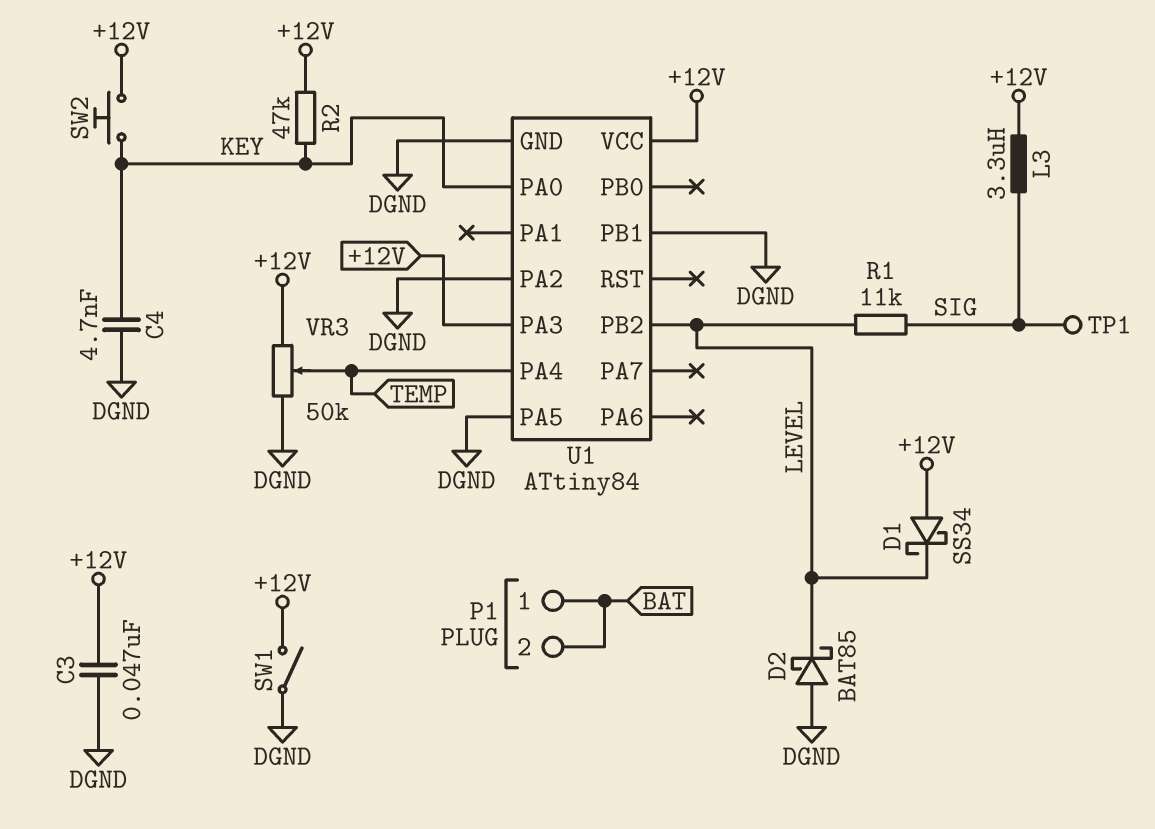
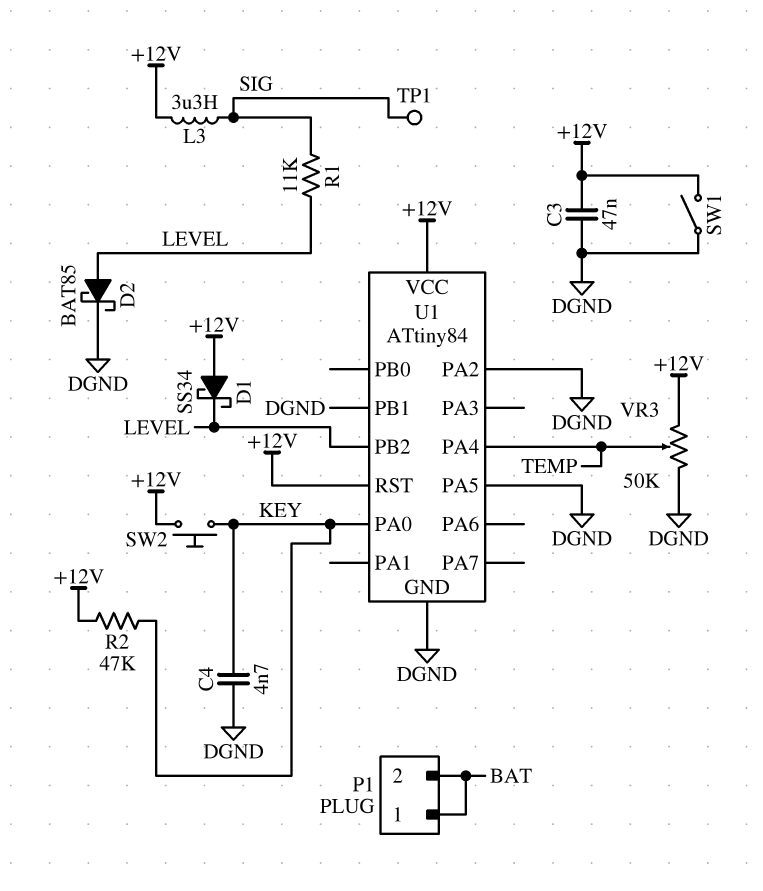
D2: schottky BAT85 (A DGND, K LEVEL) -> schottky BAT85 (A LEVEL, K DGND)
U1 pin PA3: +12V -> none
U1 pin RST: none -> +12V

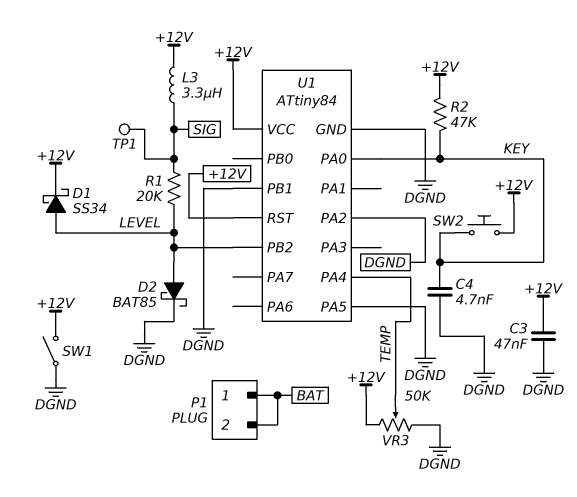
D1: schottky SS34 (A +12V, K LEVEL) -> schottky SS34 (A LEVEL, K +12V)
R1: 11k (LEVEL, SIG) -> 20k (LEVEL, SIG)

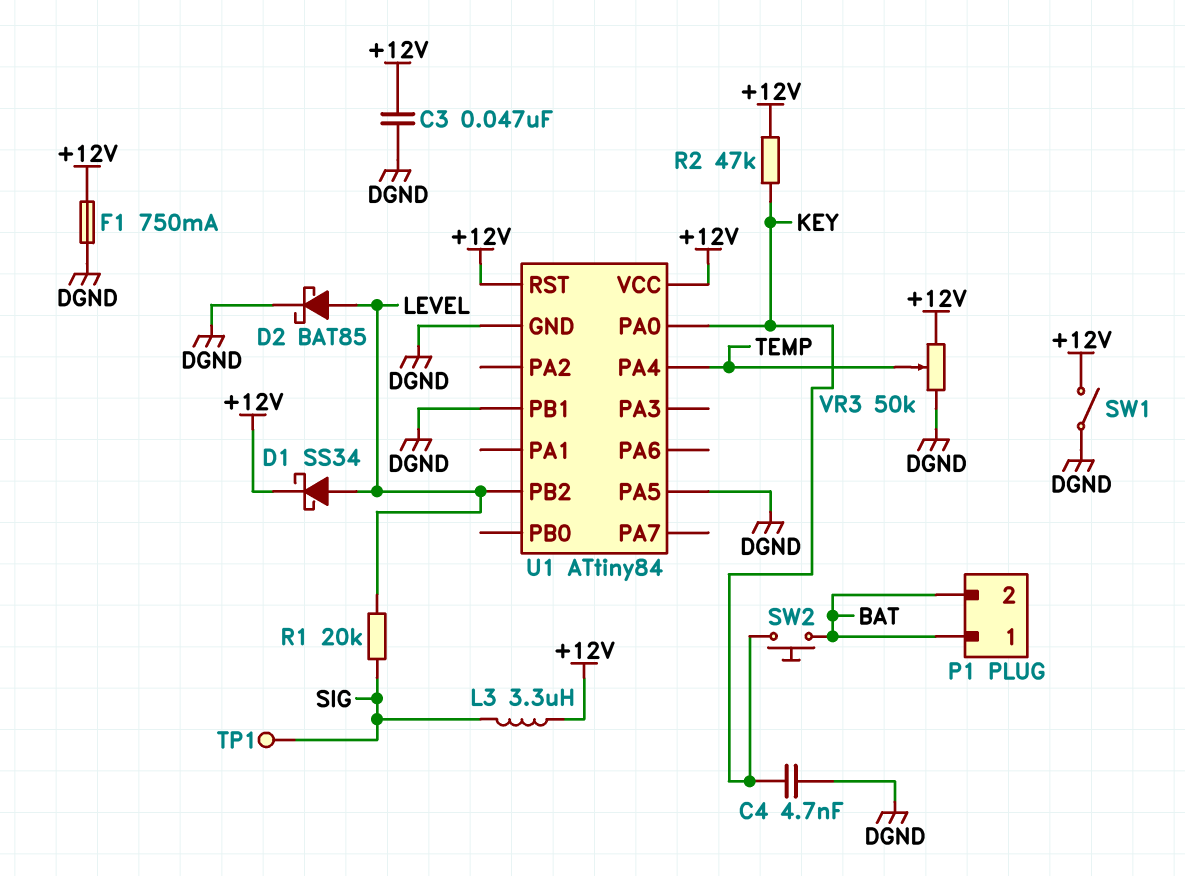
F1: none -> 750mA (+12V, DGND)
SW2: button (+12V, KEY) -> button (BAT, KEY)
U1 pin PA2: DGND -> none

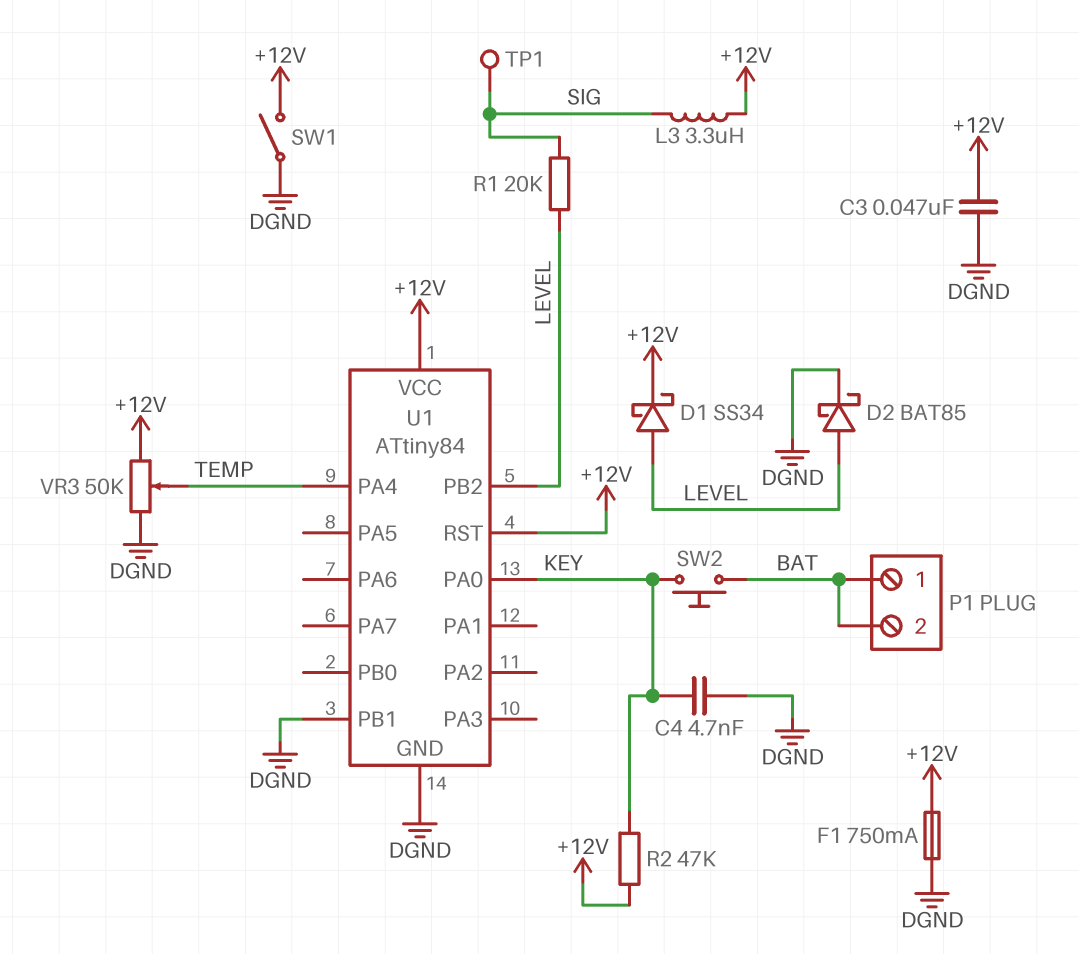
U1 pin PA5: DGND -> none

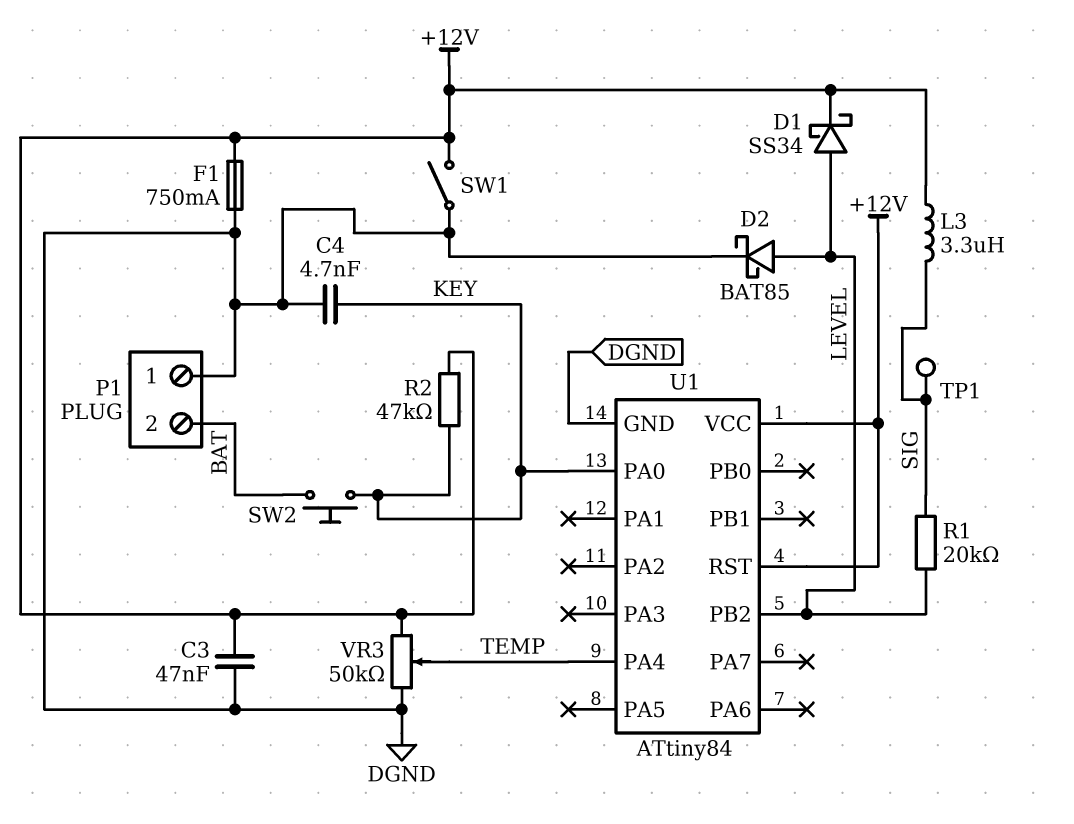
P1 pin 1: BAT -> DGND
U1 pin PB1: DGND -> none

